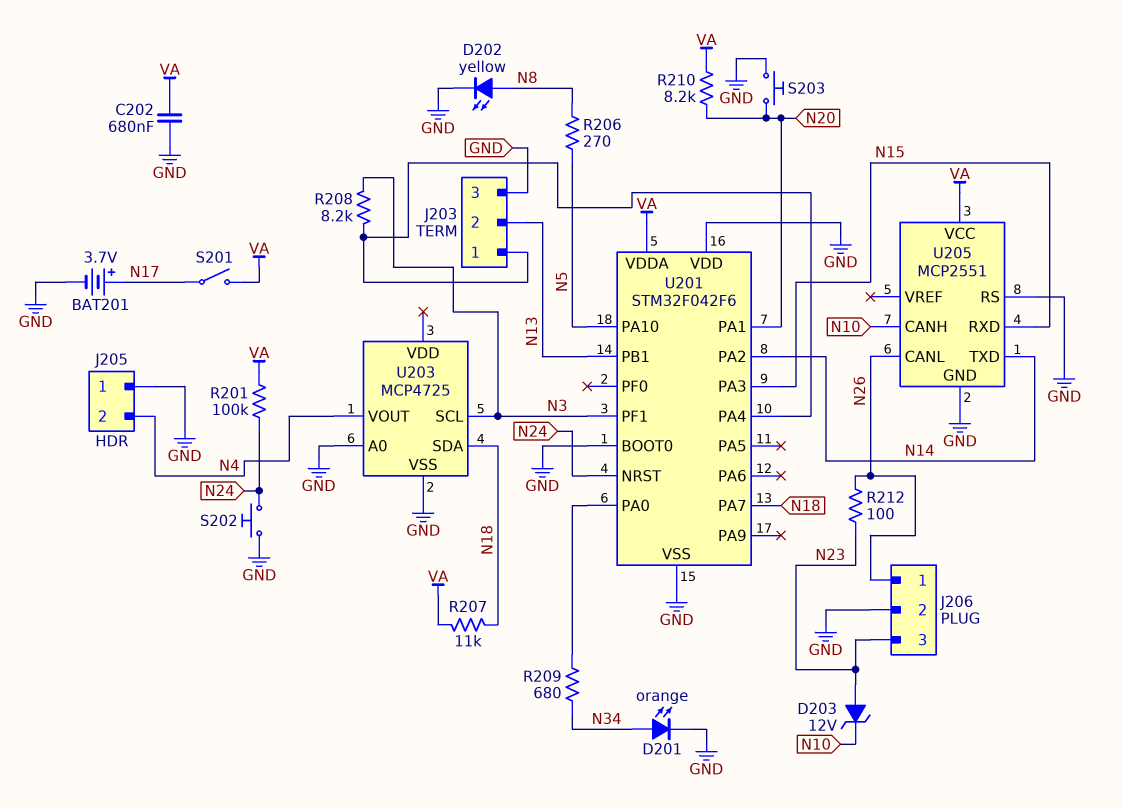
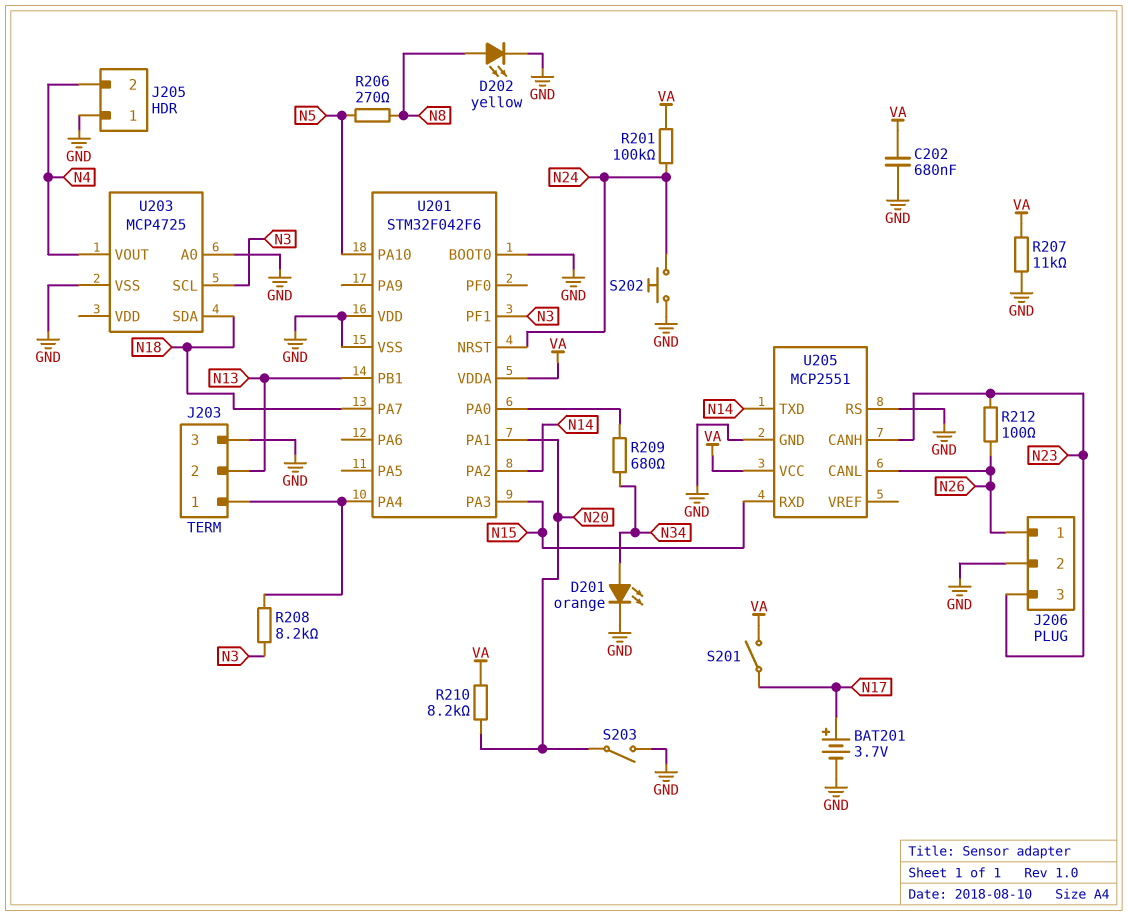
D203: zener 12V (A N23, K N10) -> none
R207: 11k (N18, VA) -> 11k (GND, VA)
S203: button (GND, N20) -> switch (GND, N20)
U205 pin CANH: N10 -> N23

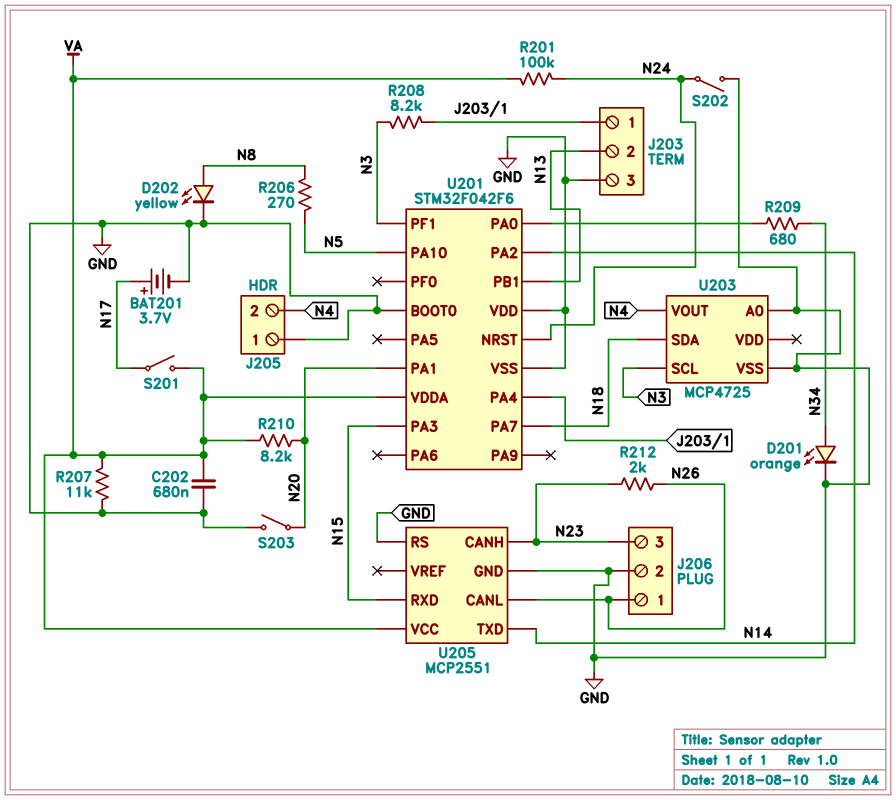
R212: 100 (N23, N26) -> 2k (N23, N26)
S202: button (GND, N24) -> switch (GND, N24)

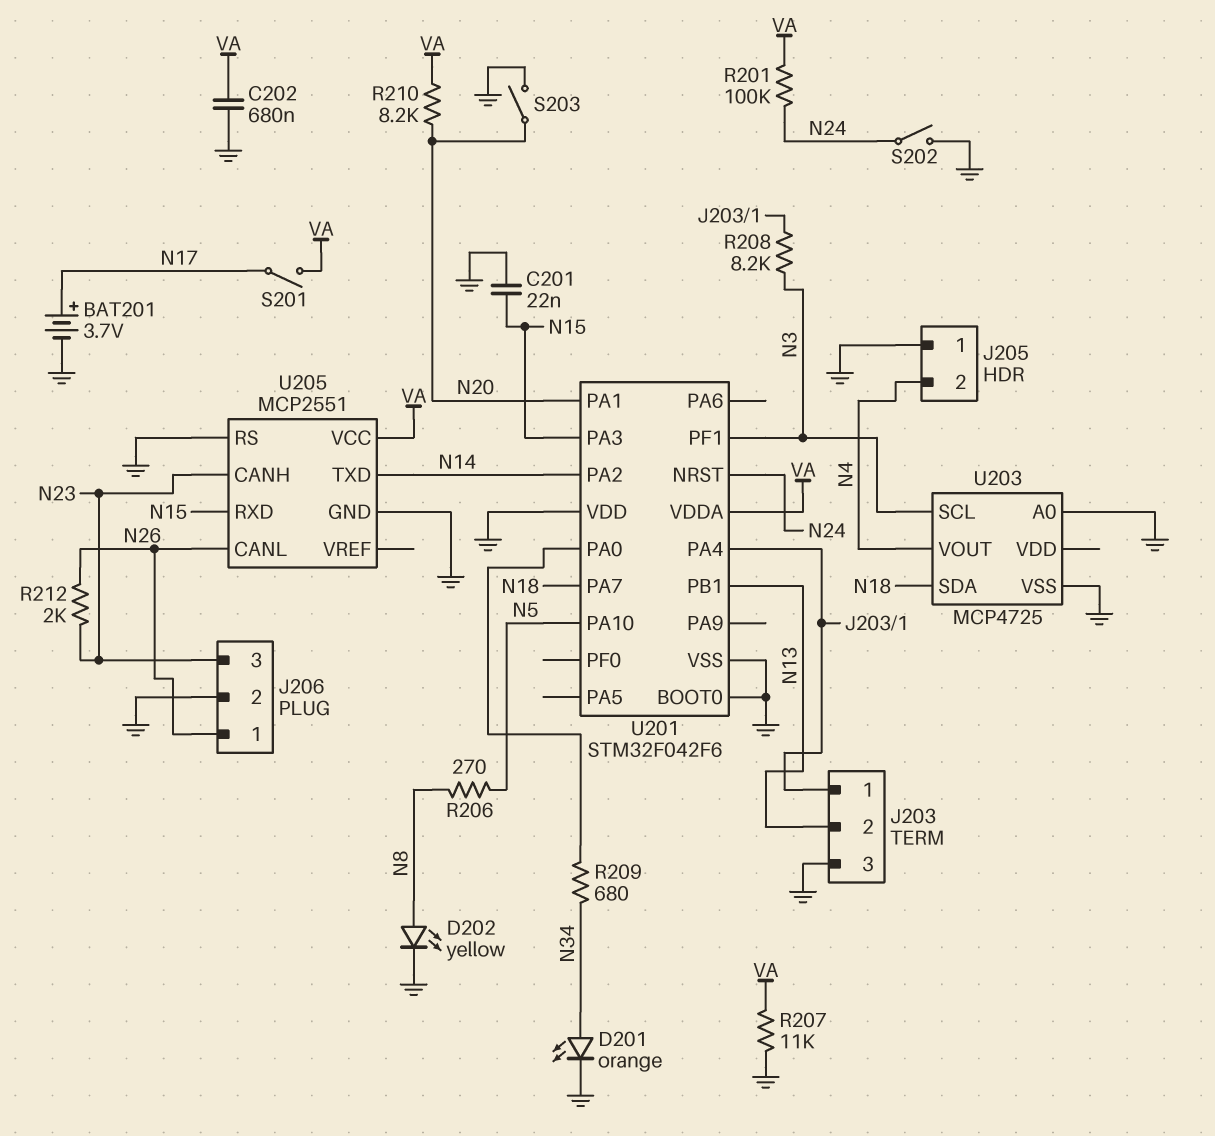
C201: none -> 22nF (GND, N15)

